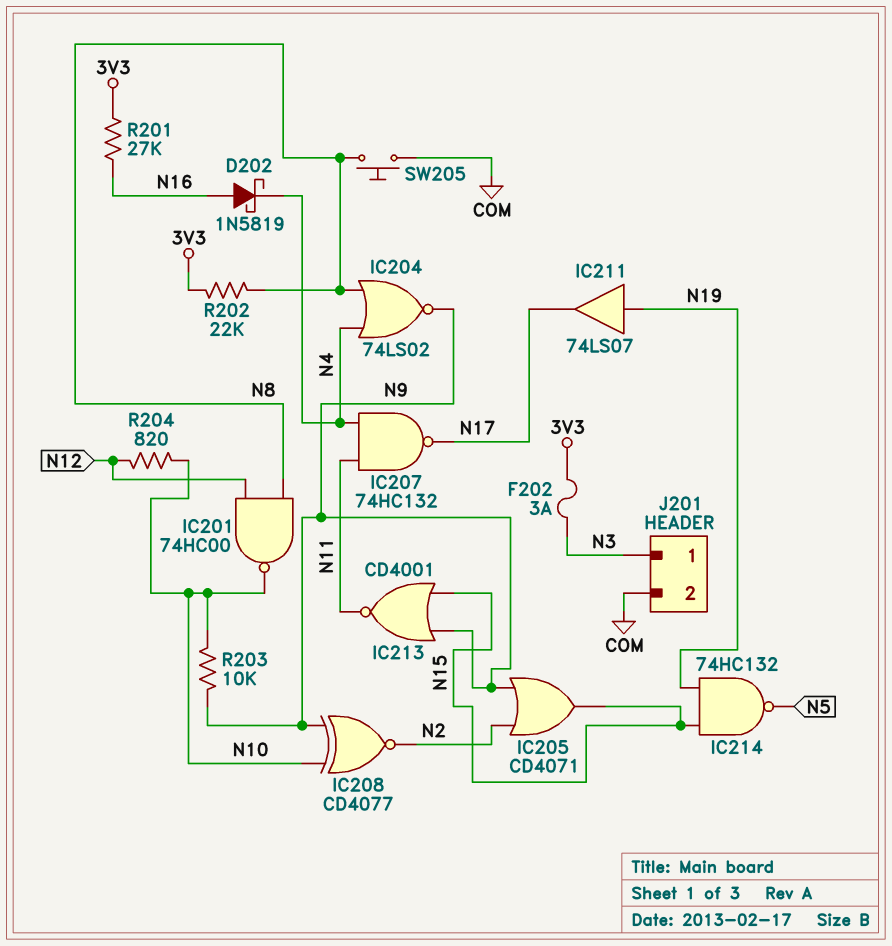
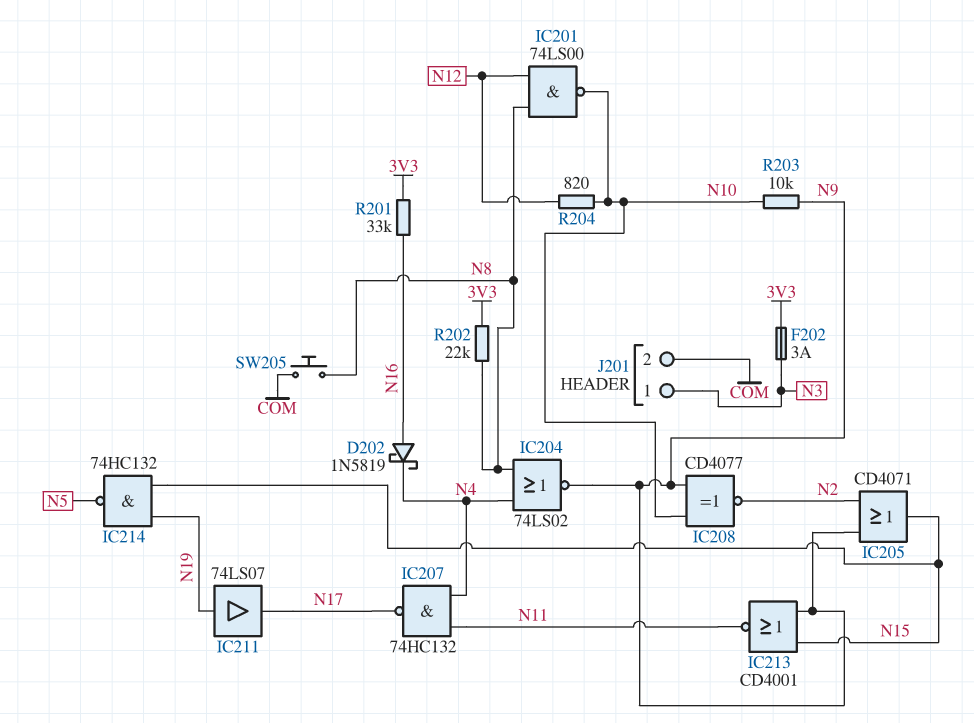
IC201: NAND 74HC00 (in N8, in N12, out N10) -> NAND 74LS00 (in N8, in N12, out N10)
R201: 27k (3V3, N16) -> 33k (3V3, N16)

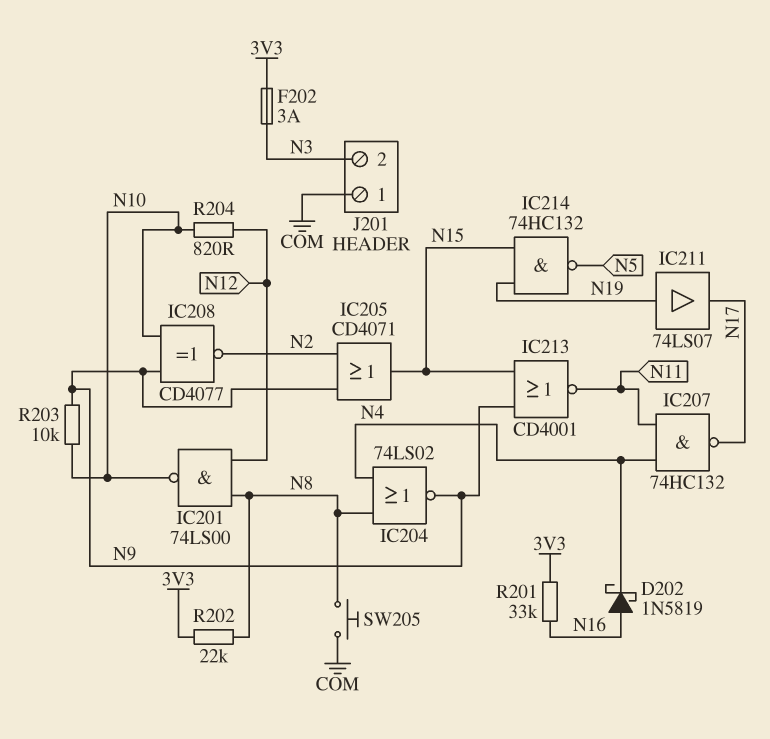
J201 pin 1: N3 -> COM
J201 pin 2: COM -> N3

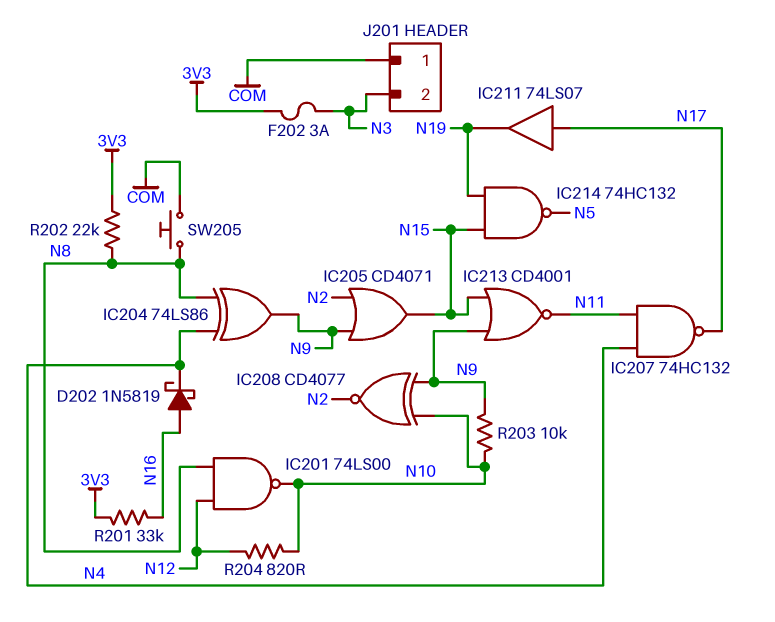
IC204: NOR 74LS02 (in N4, in N8, out N9) -> XOR 74LS86 (in N4, in N8, out N9)
IC211: buffer 74LS07 (in N19, out N17) -> buffer 74LS07 (in N17, out N19)

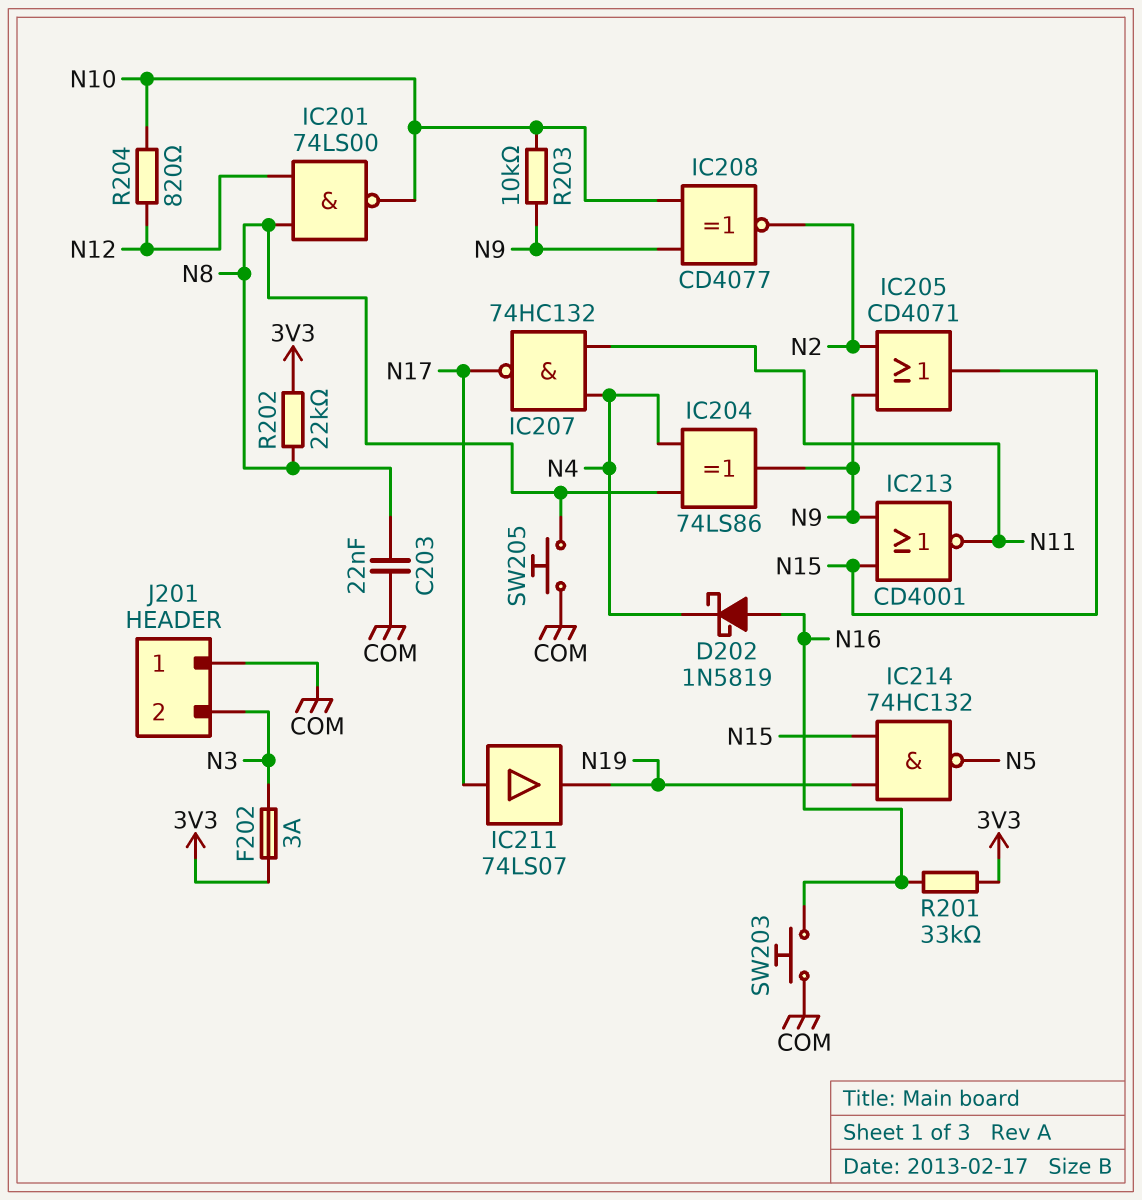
C203: none -> 22nF (COM, N8)
SW203: none -> button (COM, N16)

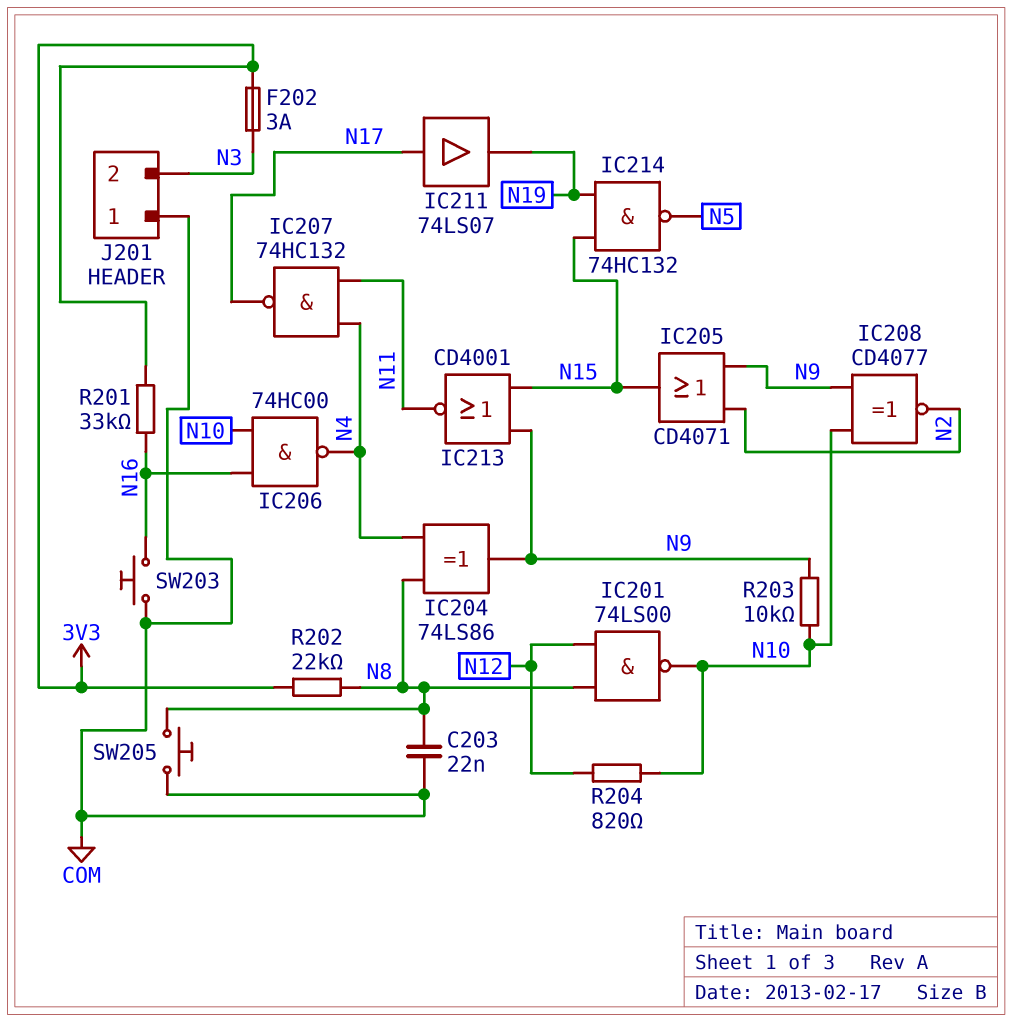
D202: schottky 1N5819 (A N16, K N4) -> none
IC206: none -> NAND 74HC00 (in N10, in N16, out N4)

